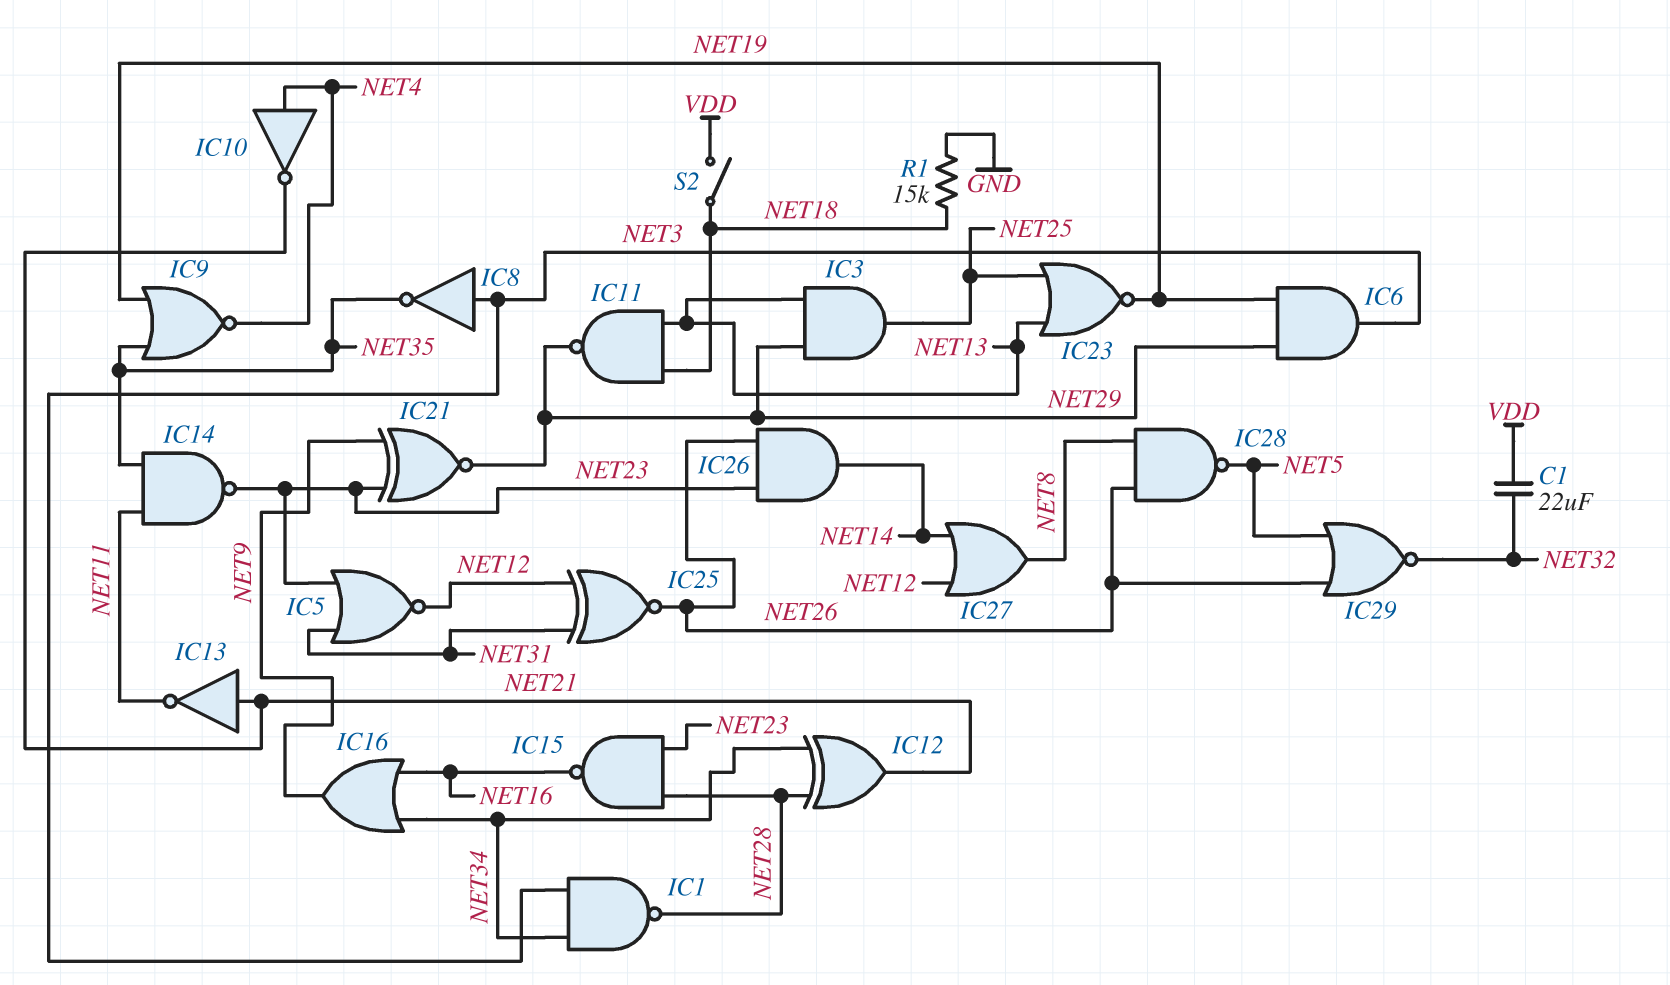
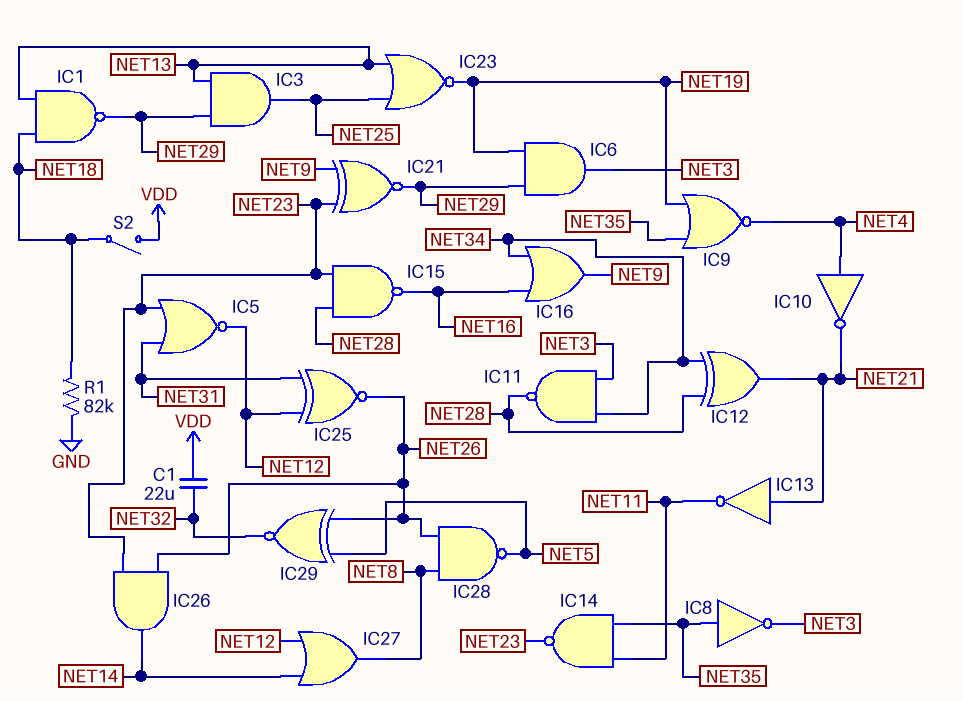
IC1: NAND (in NET3, in NET34, out NET28) -> NAND (in NET13, in NET18, out NET29)
IC8: NOT (in NET3, out NET35) -> NOT (in NET35, out NET3)
IC11: NAND (in NET13, in NET18, out NET29) -> NAND (in NET3, in NET34, out NET28)
IC29: NOR (in NET5, in NET26, out NET32) -> XNOR (in NET5, in NET26, out NET32)
R1: 15k (GND, NET18) -> 82k (GND, NET18)

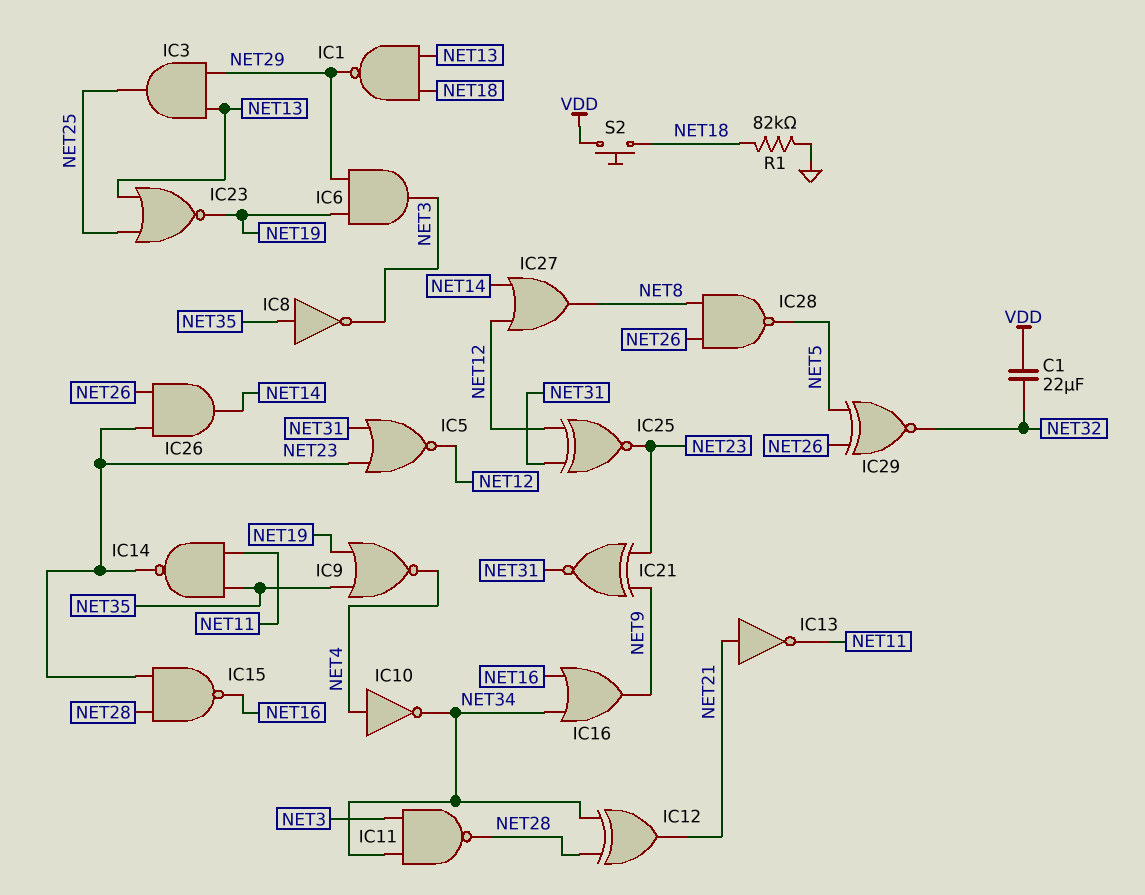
IC10: NOT (in NET4, out NET21) -> NOT (in NET4, out NET34)
IC21: XNOR (in NET9, in NET23, out NET29) -> XNOR (in NET9, in NET23, out NET31)
IC25: XNOR (in NET12, in NET31, out NET26) -> XNOR (in NET12, in NET31, out NET23)
S2: switch (NET18, VDD) -> button (NET18, VDD)

